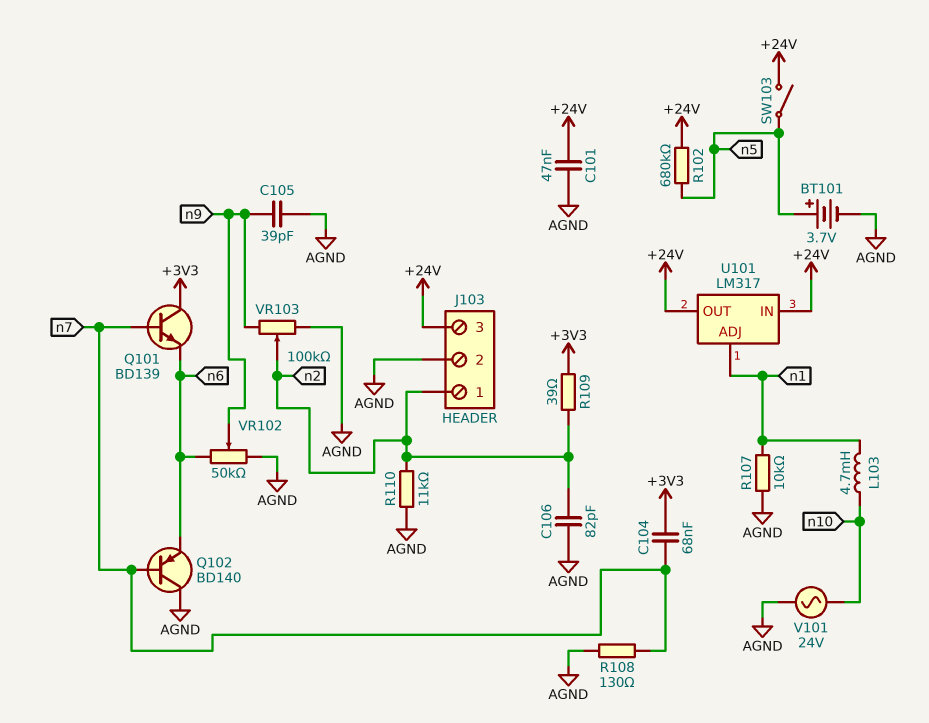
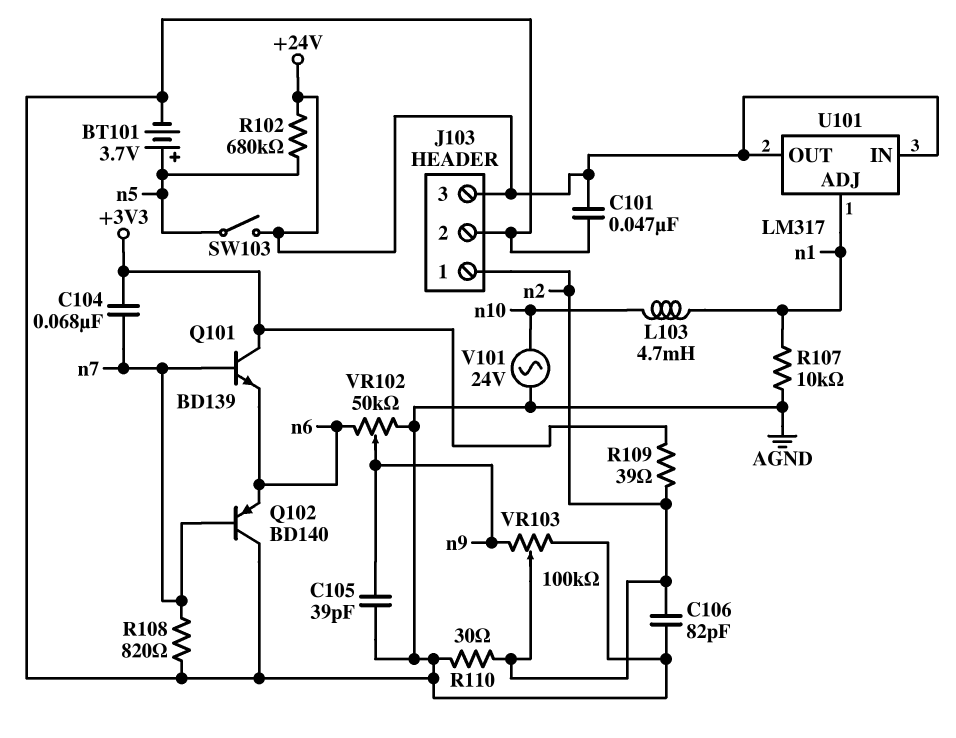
R108: 130 (AGND, n7) -> 820 (AGND, n7)
R110: 11k (AGND, n2) -> 30 (AGND, n2)

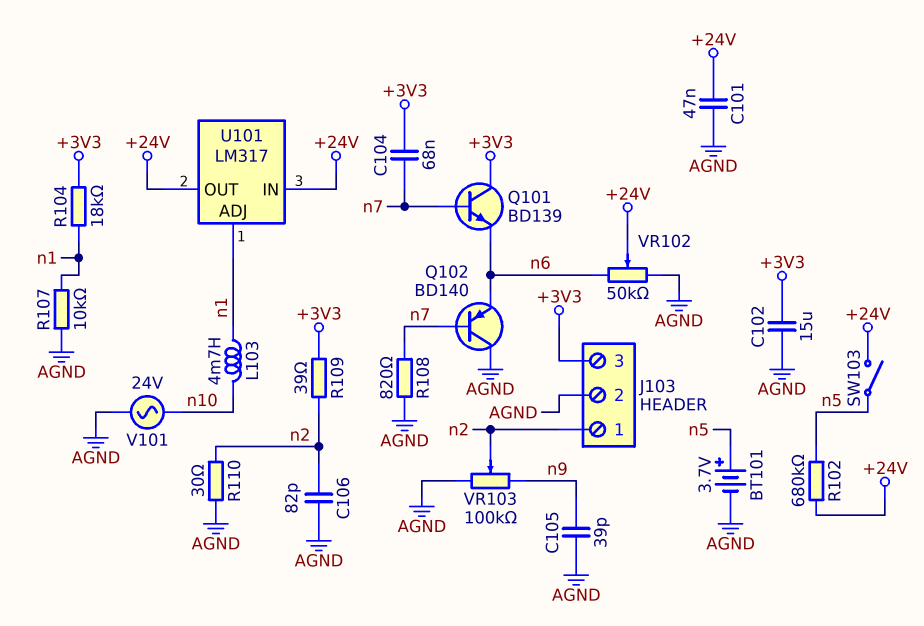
C102: none -> 15uF (+3V3, AGND)
J103 pin 3: +24V -> +3V3
R104: none -> 18k (+3V3, n1)
VR102: 50k (AGND, n6, wiper n9) -> 50k (AGND, n6, wiper +24V)

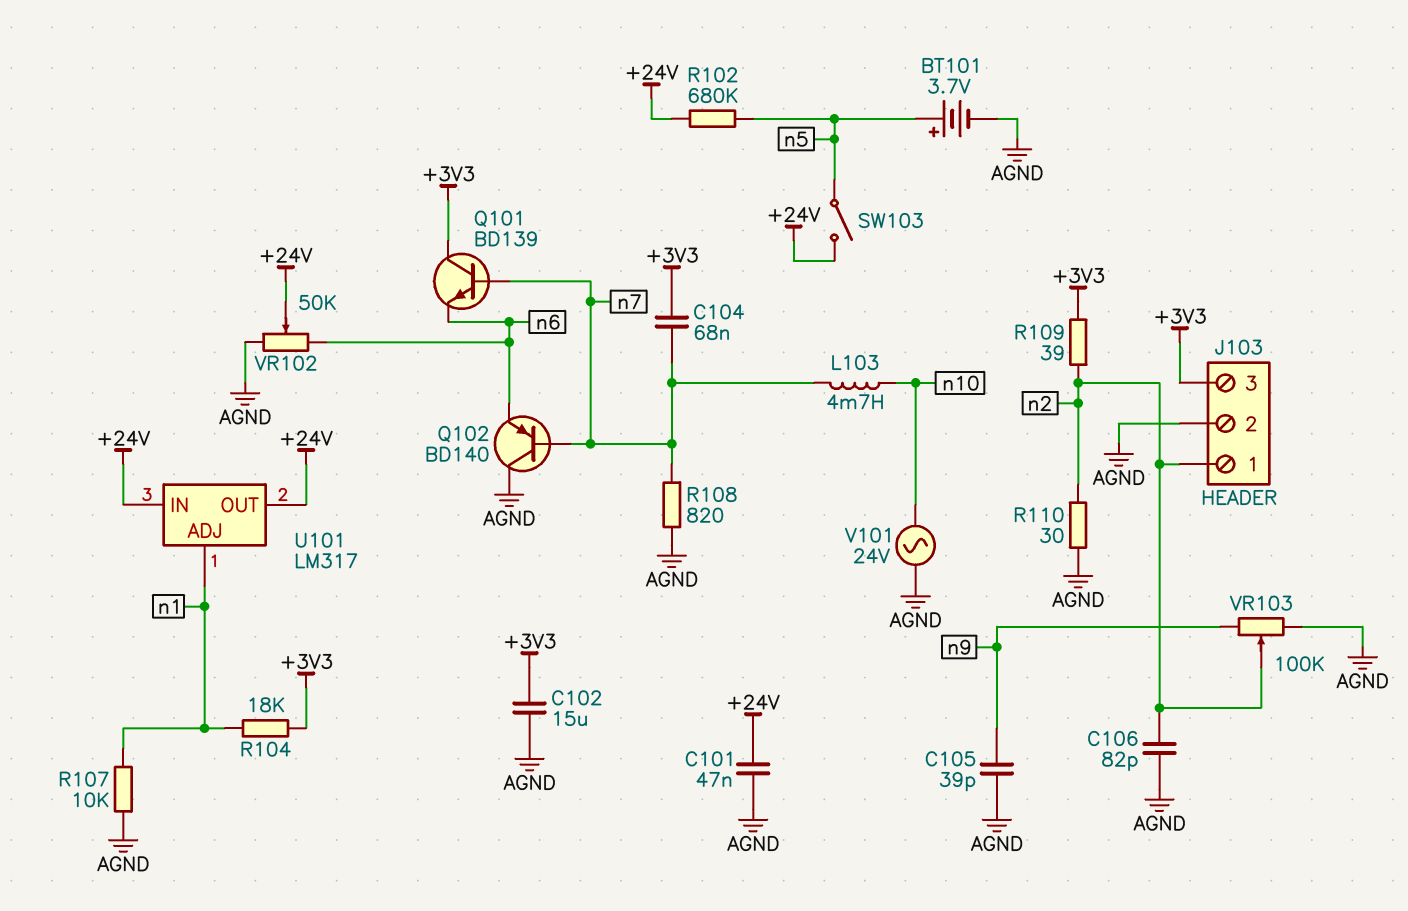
L103: 4.7mH (n1, n10) -> 4.7mH (n7, n10)

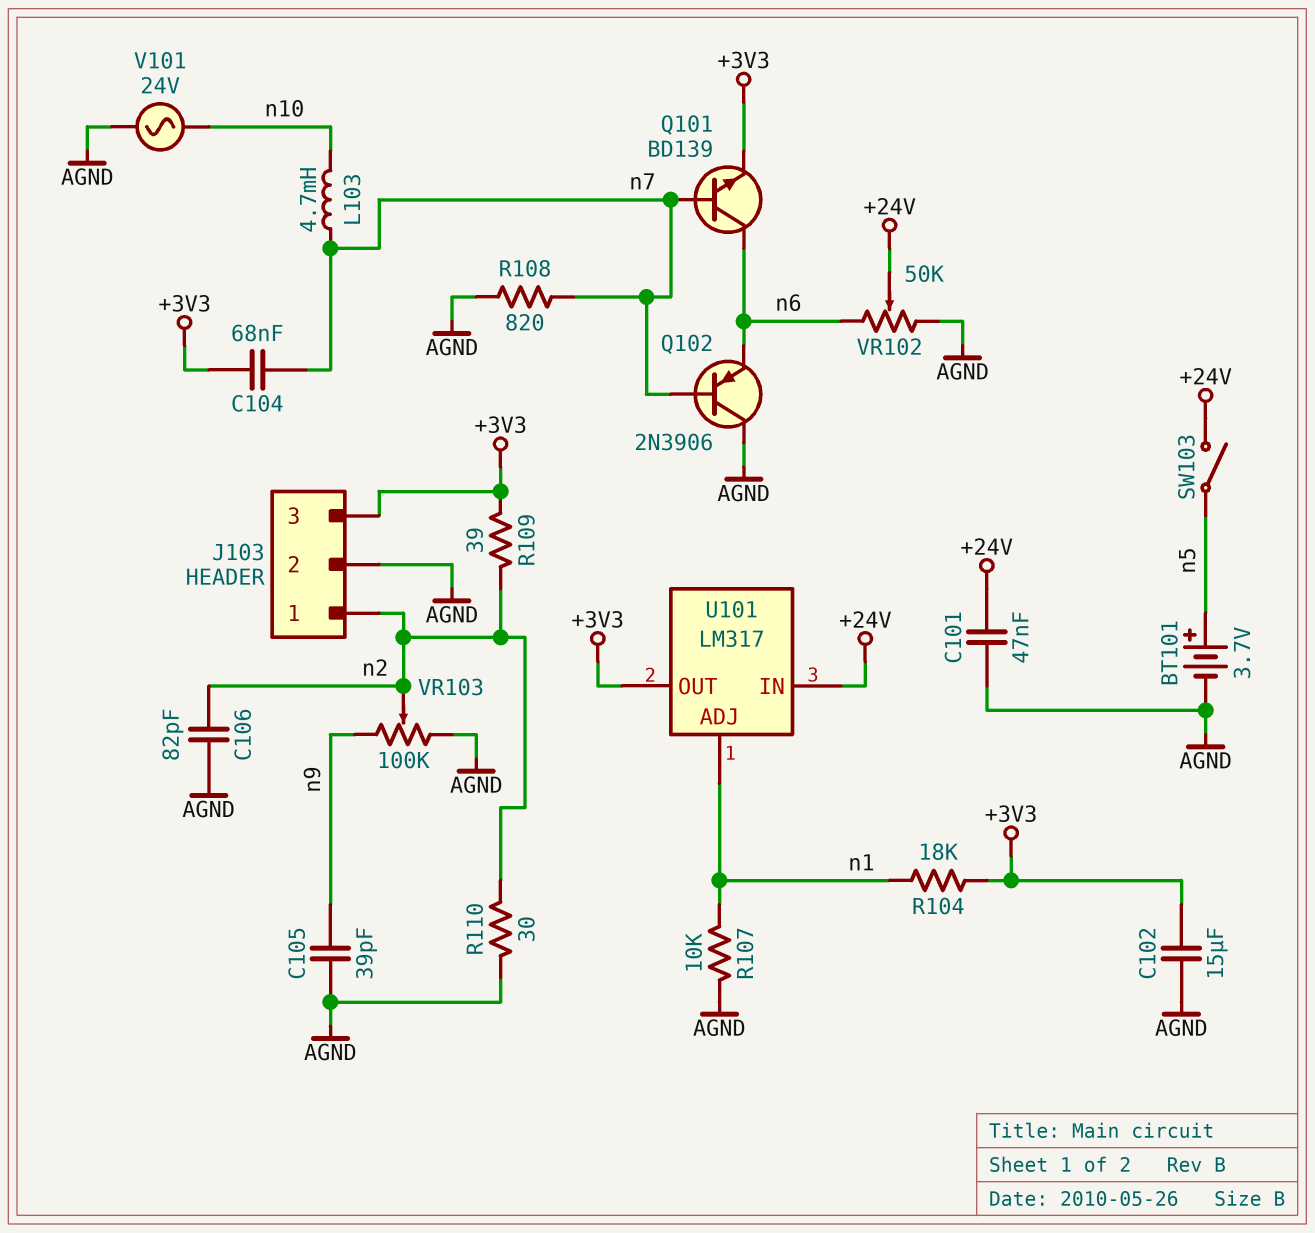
Q101: NPN BD139 (B n7, C +3V3, E n6) -> NPN BD139 (B n7, C n6, E +3V3)
Q102: PNP BD140 (B n7, C AGND, E n6) -> PNP 2N3906 (B n7, C AGND, E n6)
R102: 680k (+24V, n5) -> none
U101 pin OUT: +24V -> +3V3

